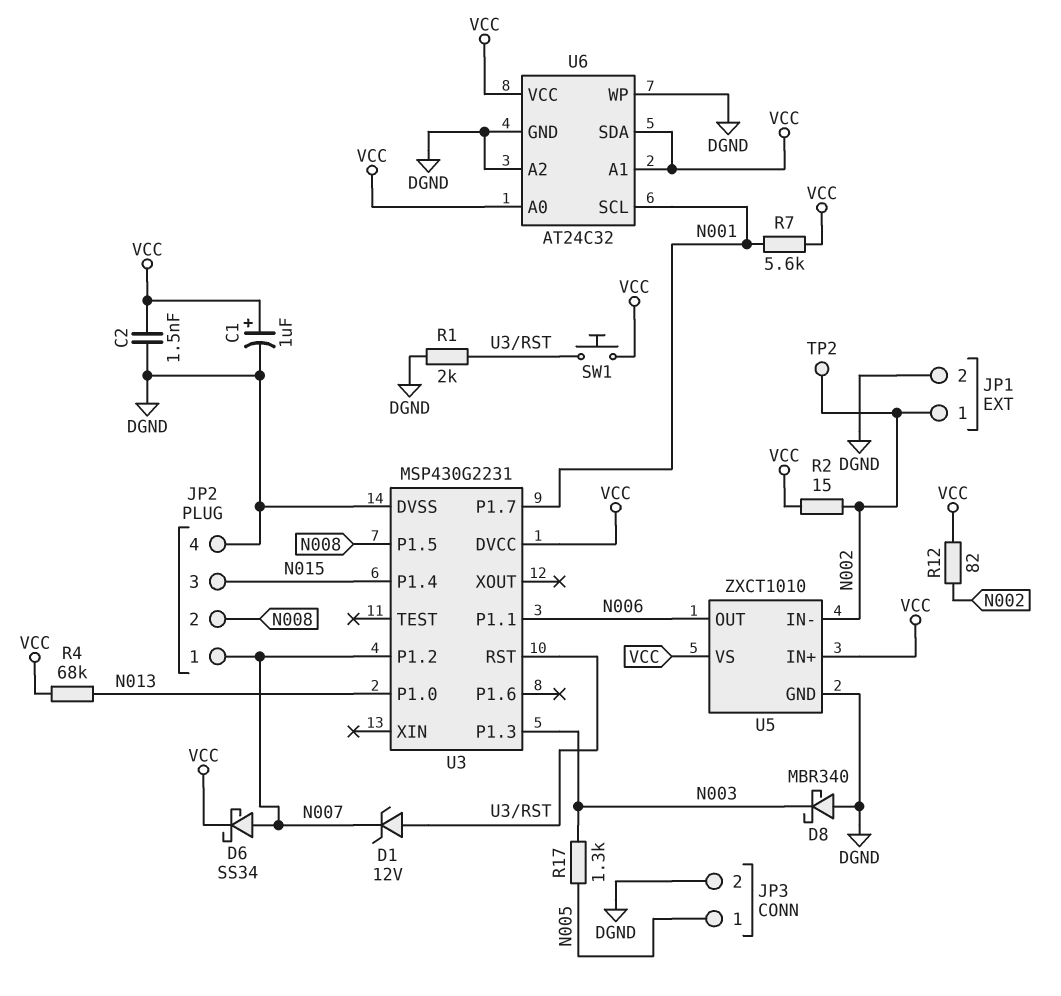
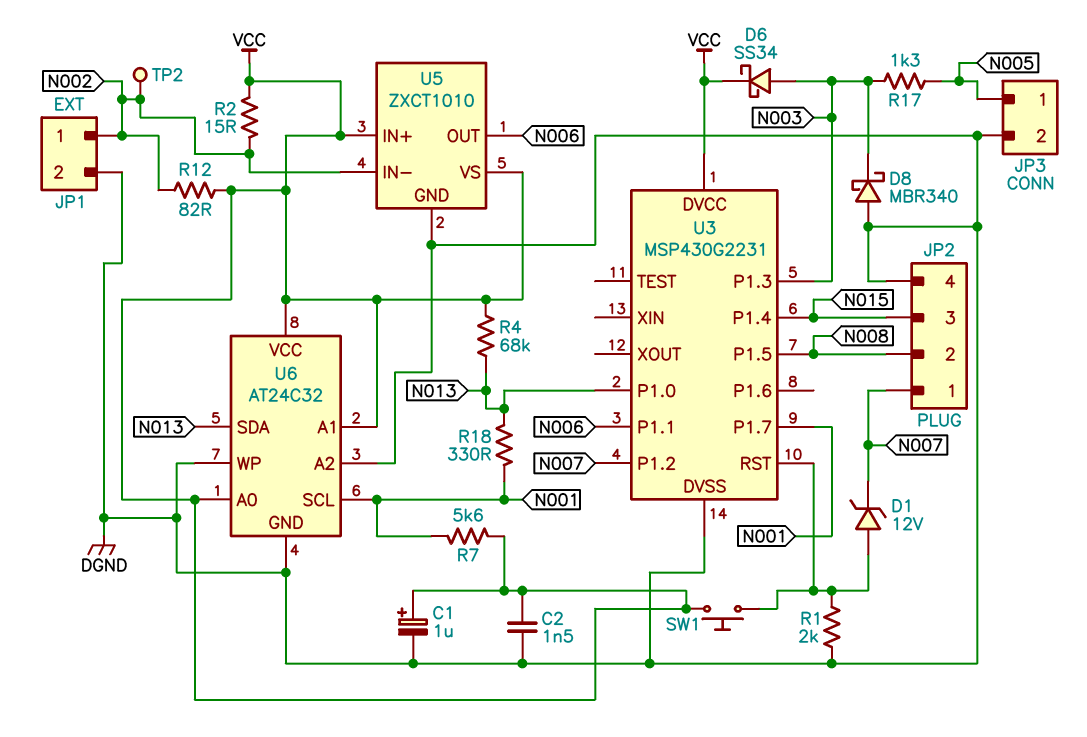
D6: schottky SS34 (A N007, K VCC) -> schottky SS34 (A N003, K VCC)
R18: none -> 330 (N001, N013)
U6 pin SDA: VCC -> N013

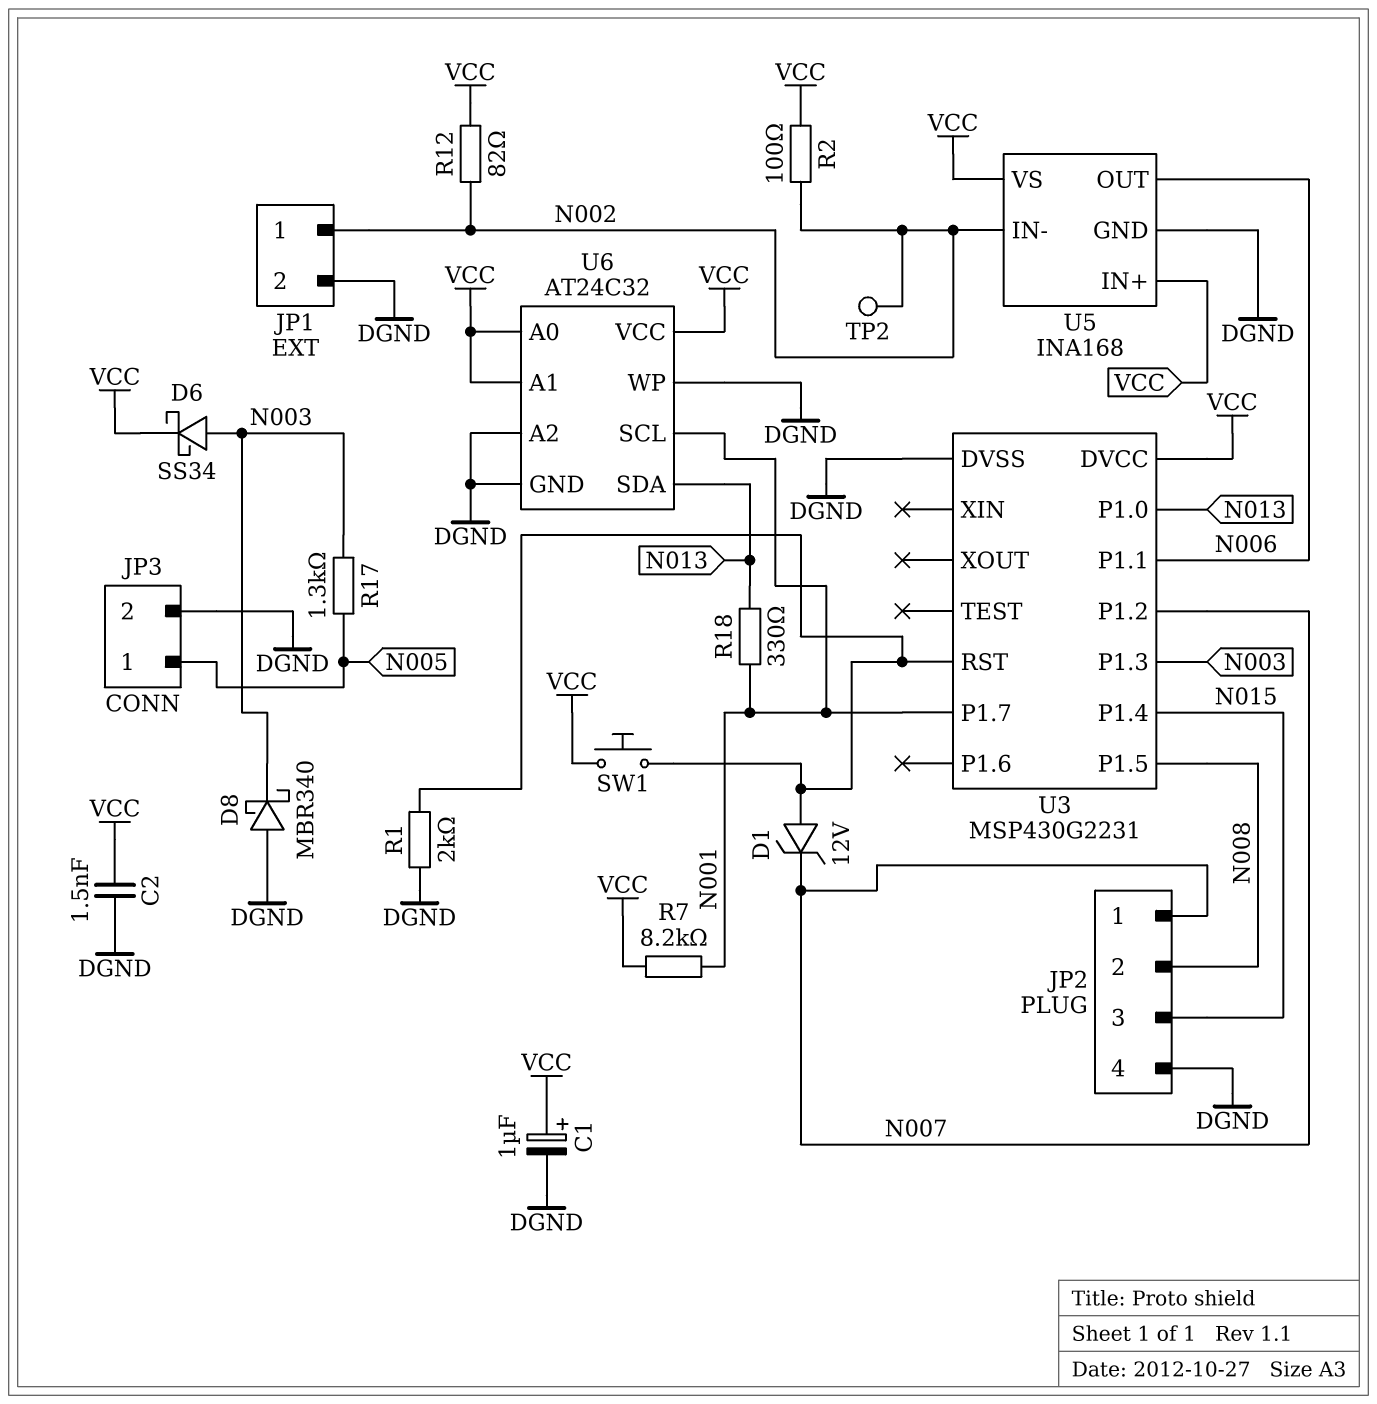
R2: 15 (N002, VCC) -> 100 (N002, VCC)
R4: 68k (N013, VCC) -> none
R7: 5.6k (N001, VCC) -> 8.2k (N001, VCC)
U5: ZXCT1010 -> INA168

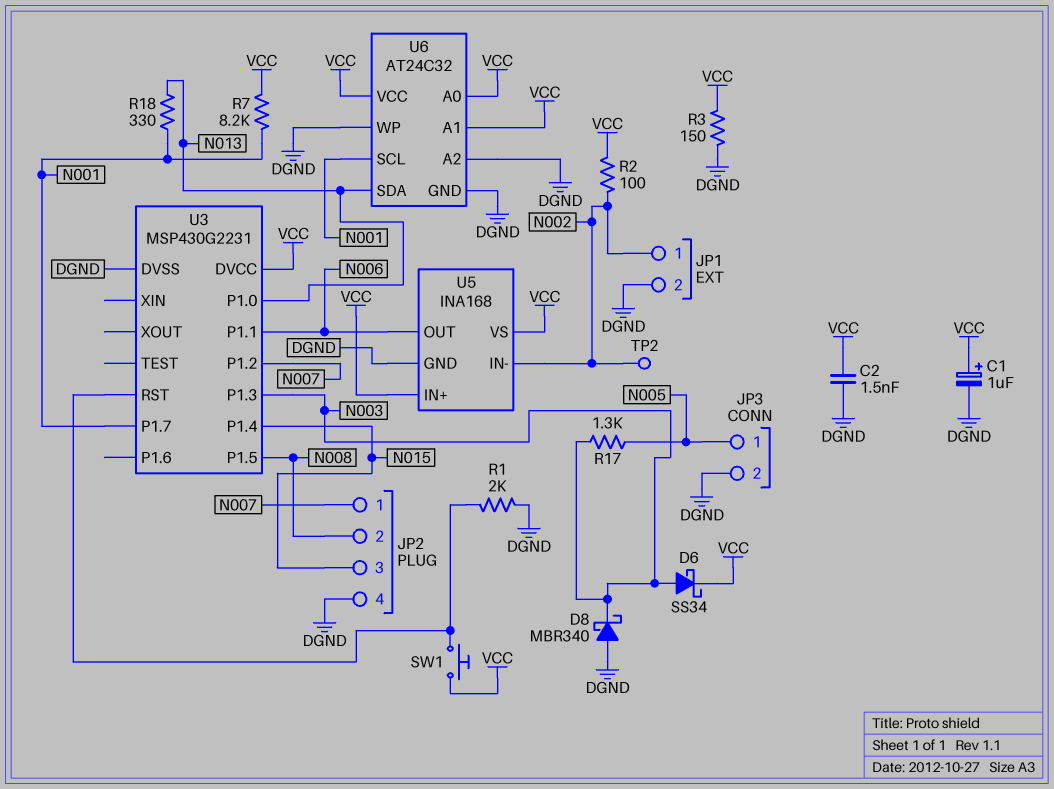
D1: zener 12V (A U3/RST, K N007) -> none
R3: none -> 150 (DGND, VCC)
R12: 82 (N002, VCC) -> none

